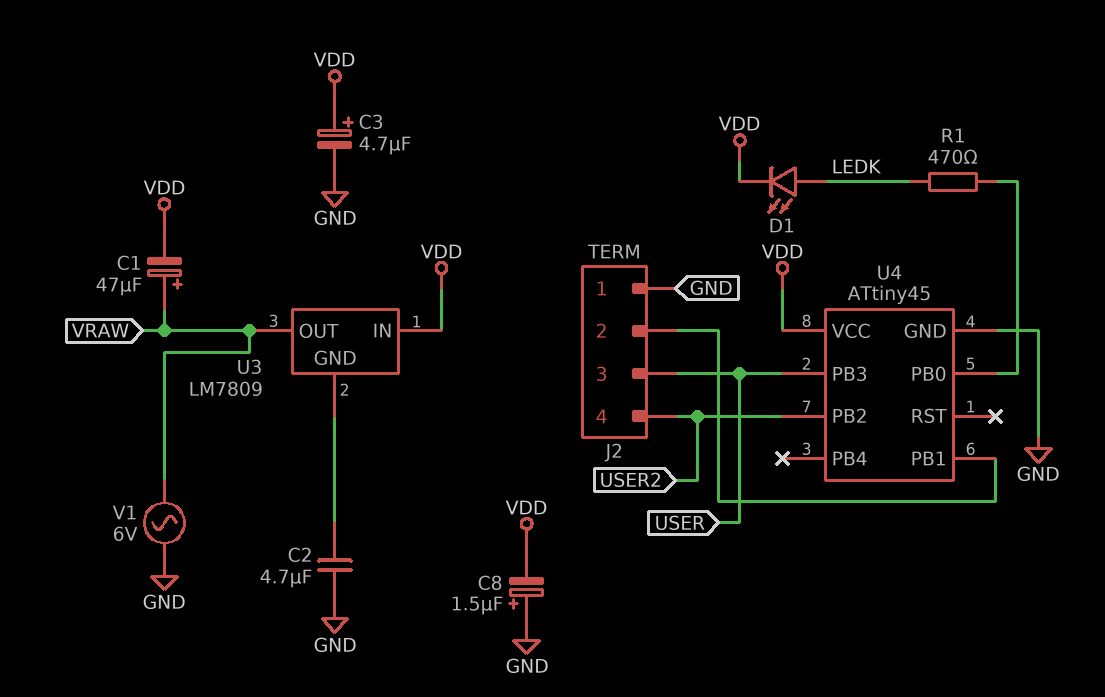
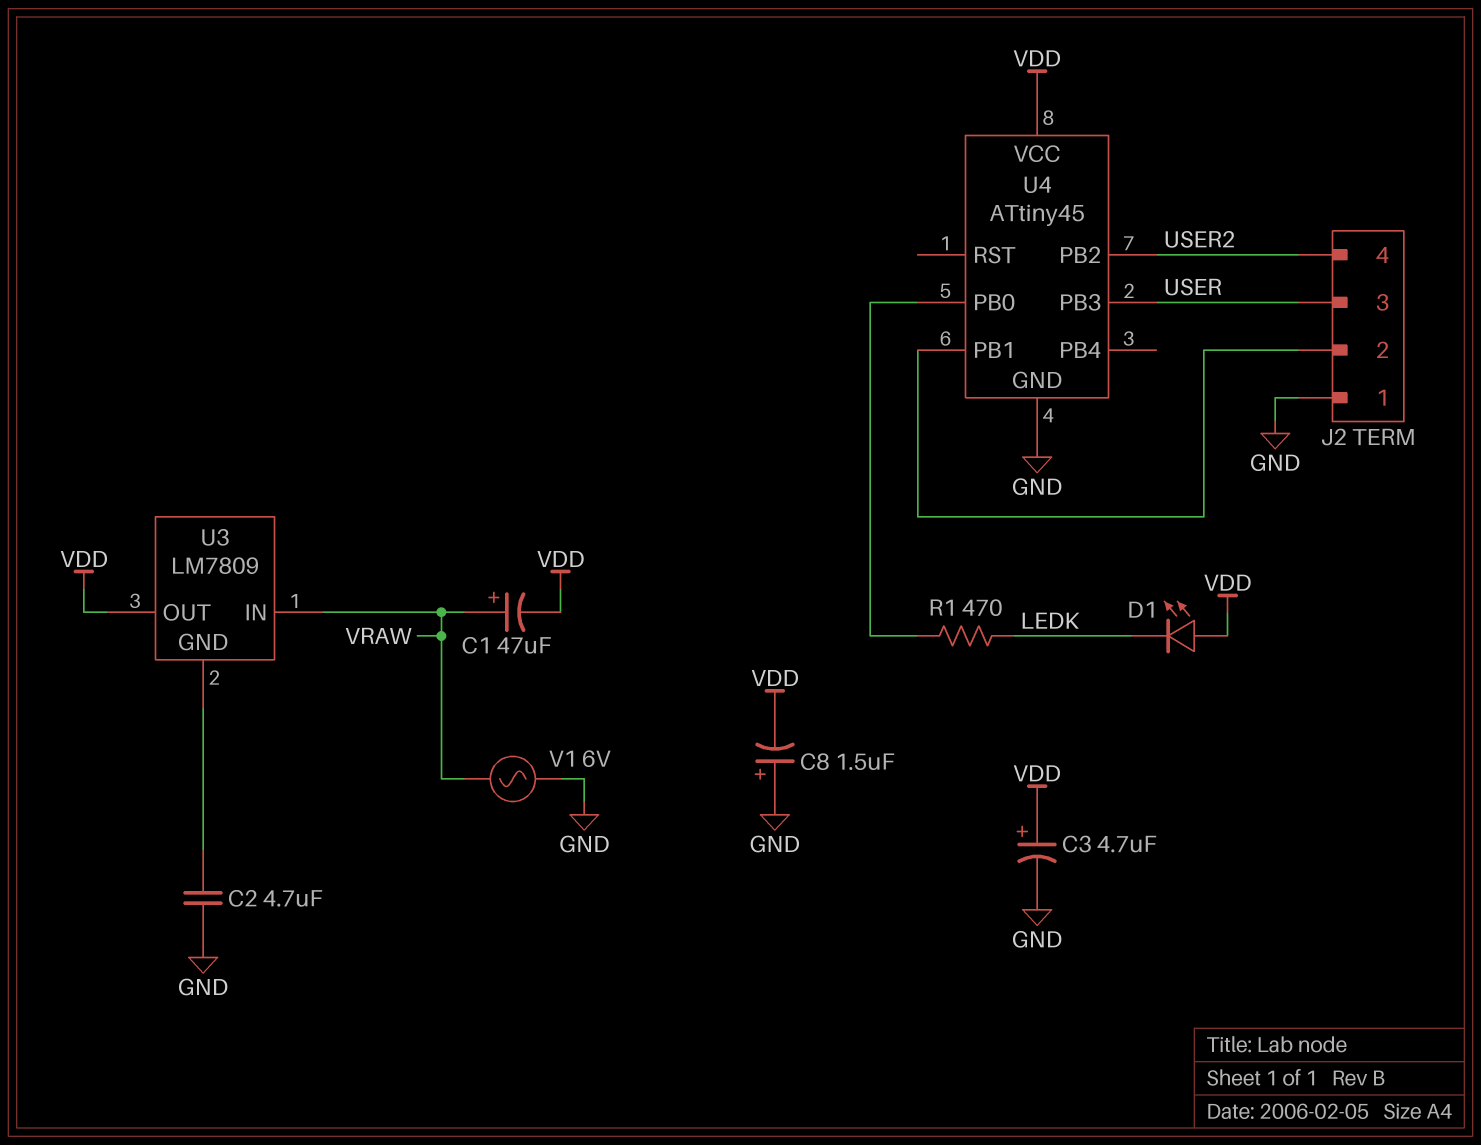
D1: LED (A LEDK, K VDD) -> LED (A VDD, K LEDK)
U3 pin IN: VDD -> VRAW
U3 pin OUT: VRAW -> VDD

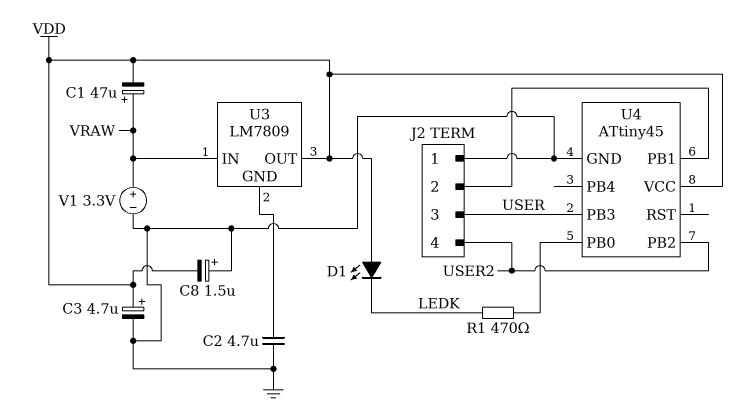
V1: AC 6V (GND, VRAW) -> 3.3V (plus VRAW, minus GND)

